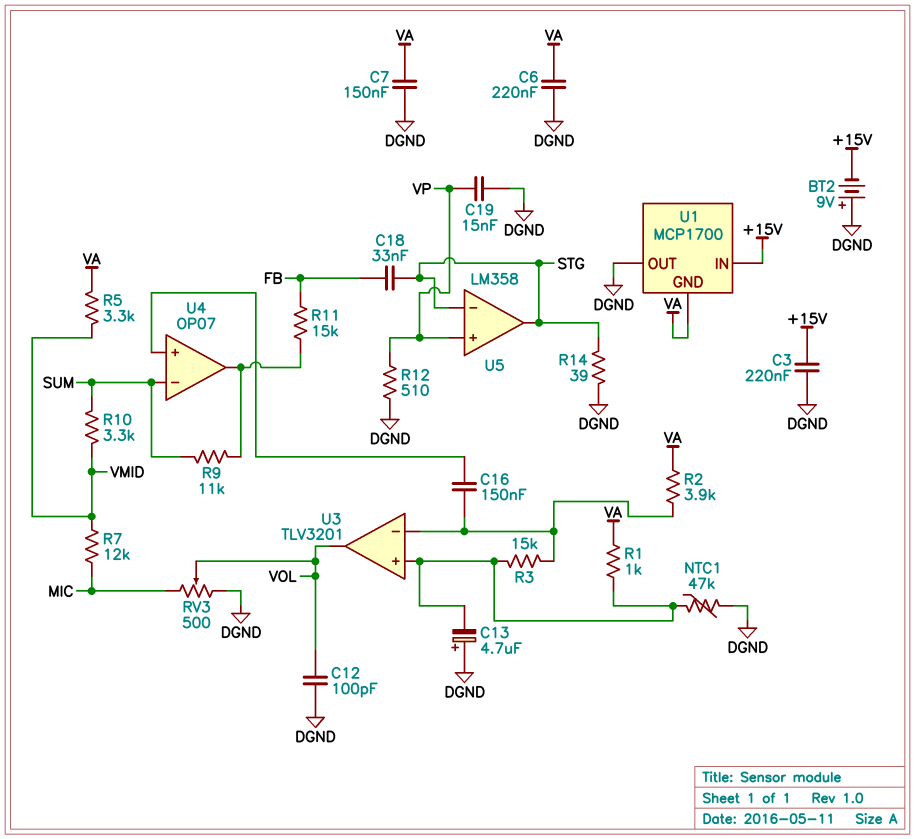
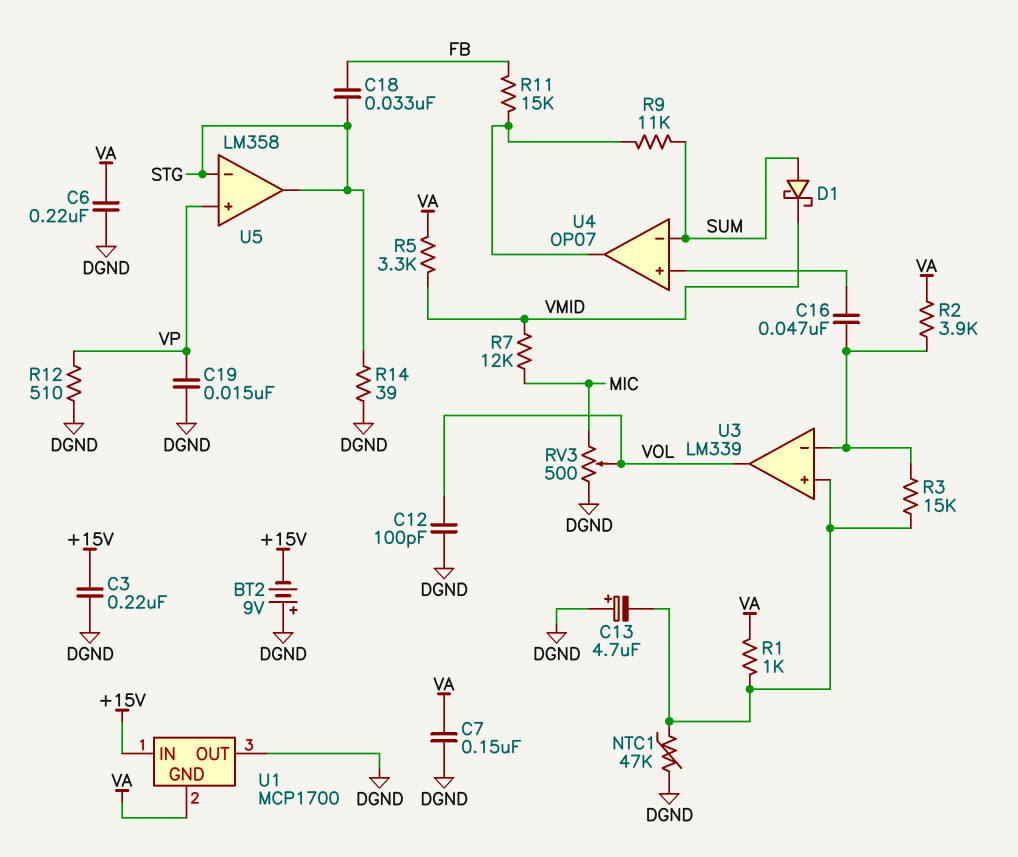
C16: 150nF (U3/in-, U4/in+) -> 47nF (U3/in-, U4/in+)
D1: none -> schottky (A SUM, K VMID)
R10: 3.3k (SUM, VMID) -> none
U3: TLV3201 -> LM339

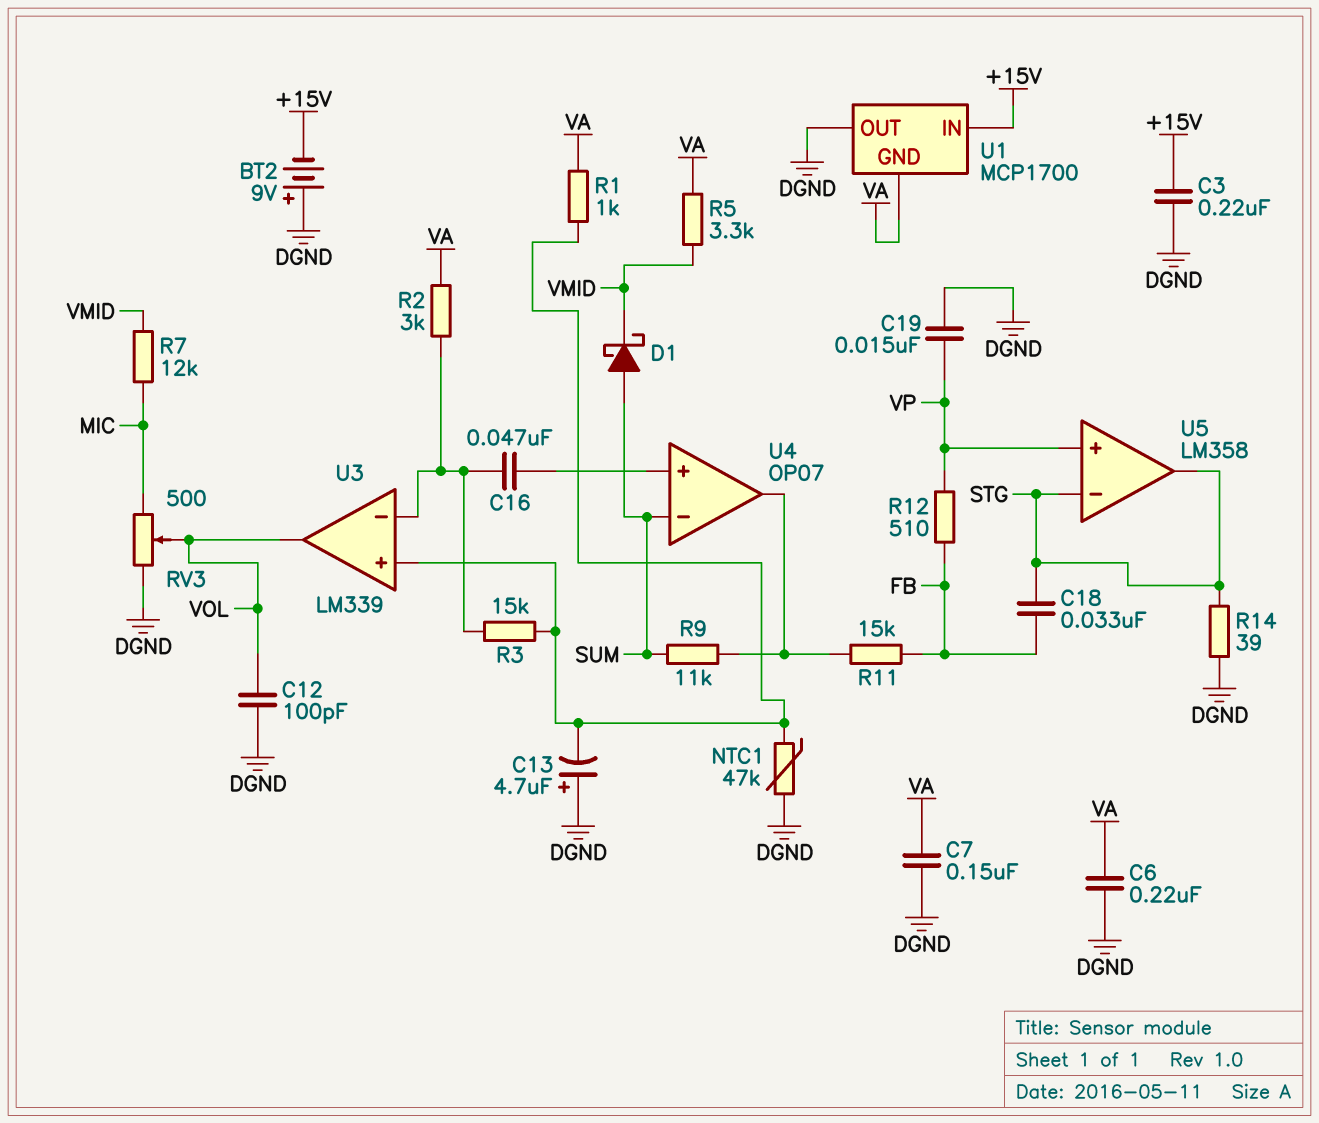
R2: 3.9k (U3/in-, VA) -> 3k (U3/in-, VA)
R12: 510 (DGND, VP) -> 510 (FB, VP)

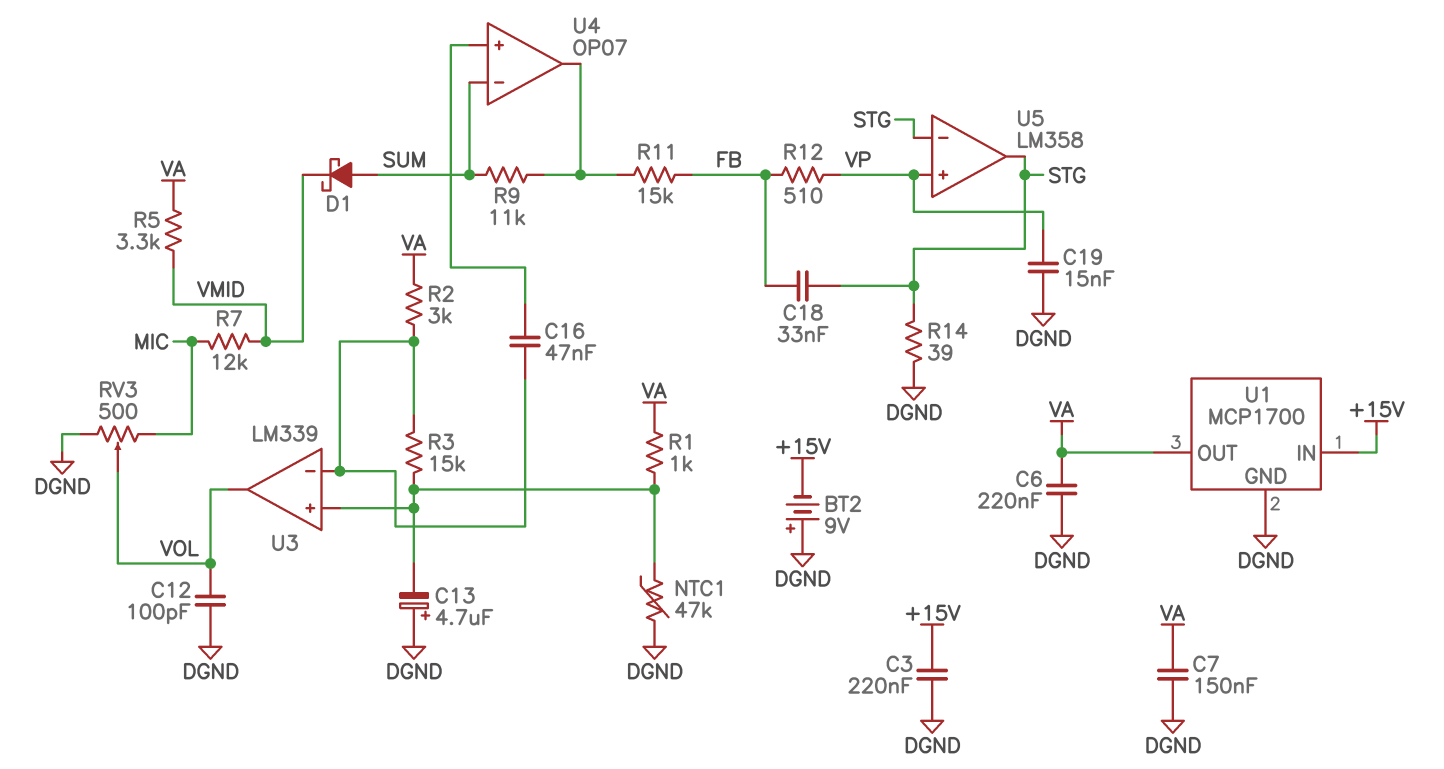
U1 pin GND: VA -> DGND
U1 pin OUT: DGND -> VA

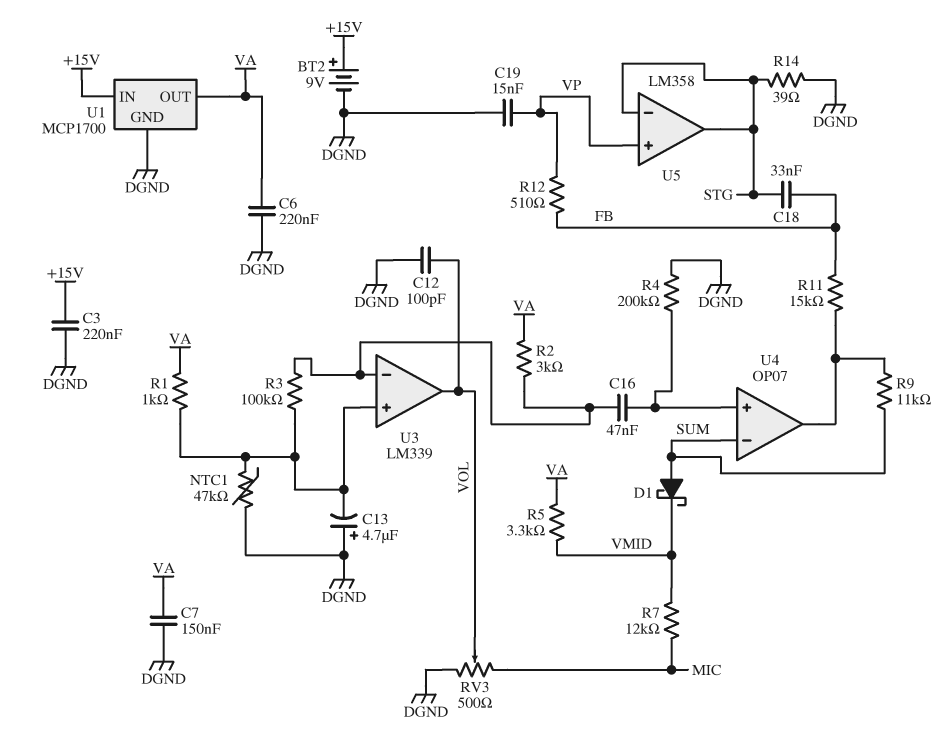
BT2: 9V (plus DGND, minus +15V) -> 9V (plus +15V, minus DGND)
R3: 15k (U3/in+, U3/in-) -> 100k (U3/in+, U3/in-)
R4: none -> 200k (DGND, U4/in+)

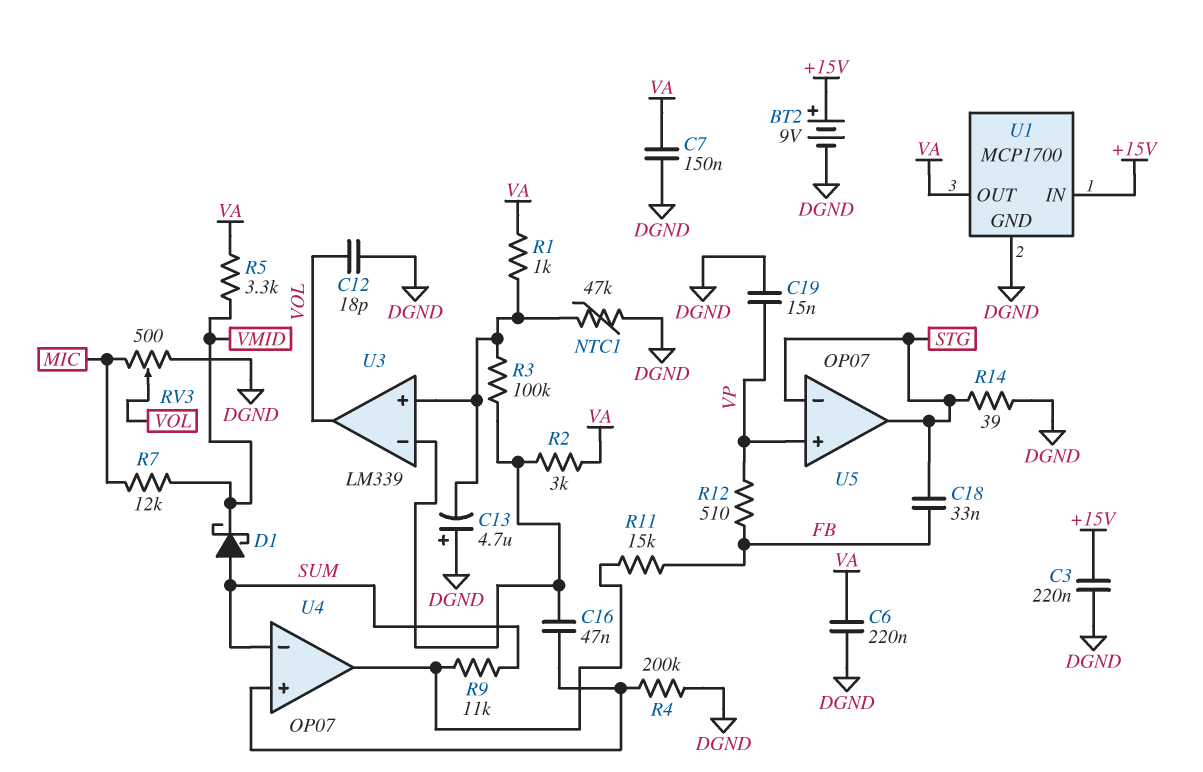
C12: 100pF (DGND, VOL) -> 18pF (DGND, VOL)
U5: LM358 -> OP07

